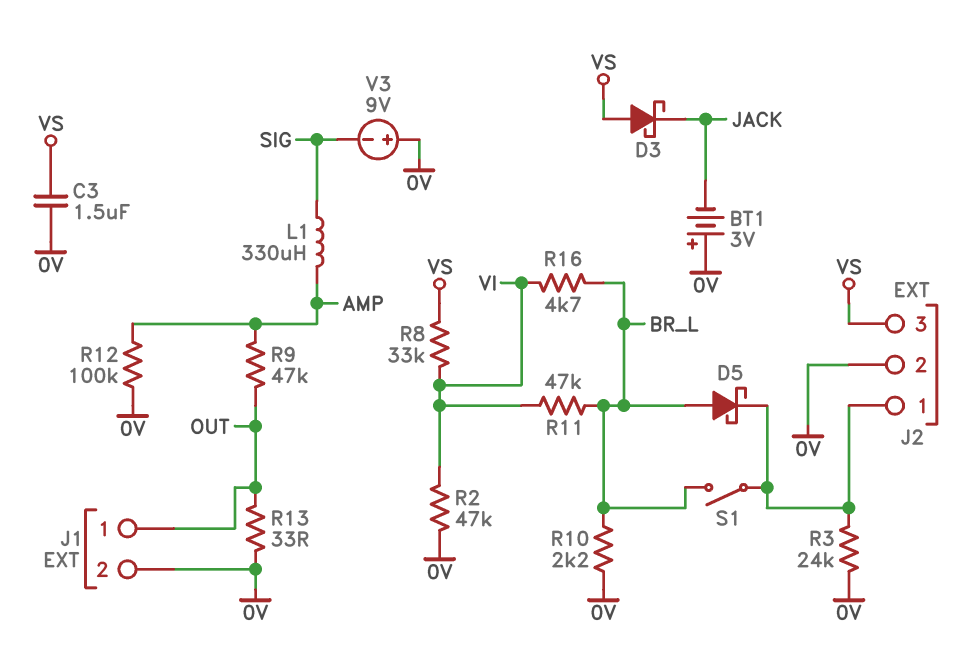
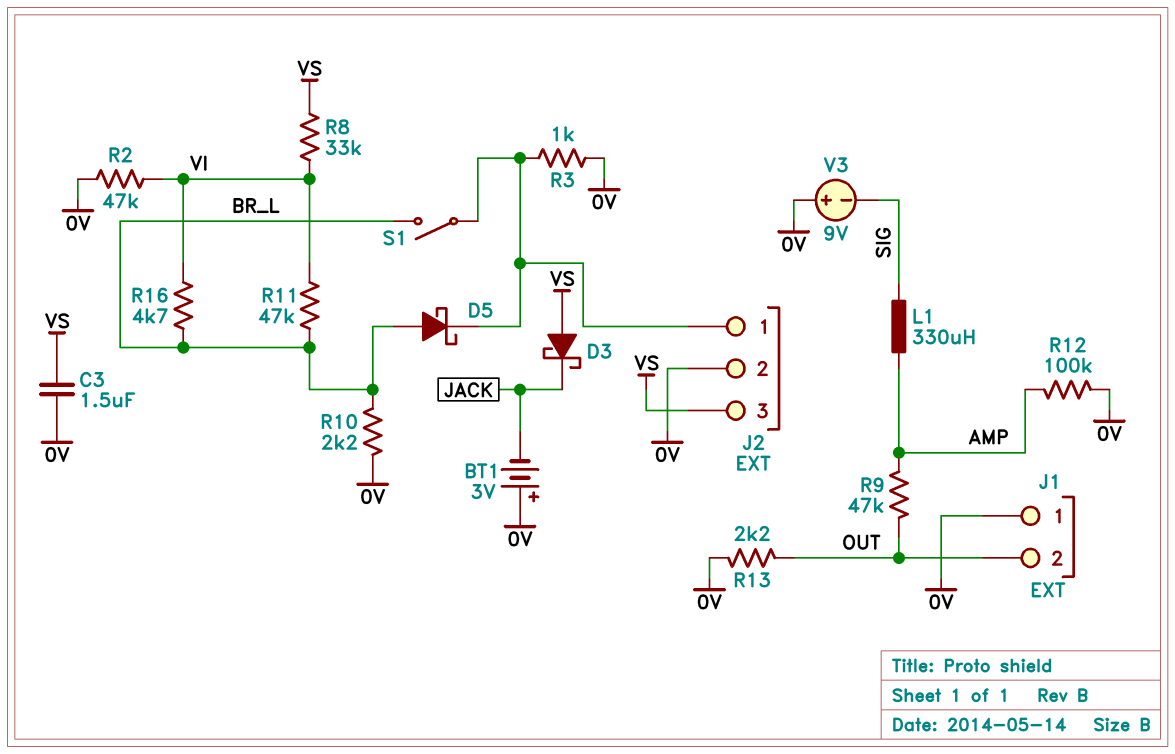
J1 pin 1: OUT -> 0V
J1 pin 2: 0V -> OUT
R3: 24k (0V, J2/1) -> 1k (0V, J2/1)
R13: 33 (0V, OUT) -> 2.2k (0V, OUT)

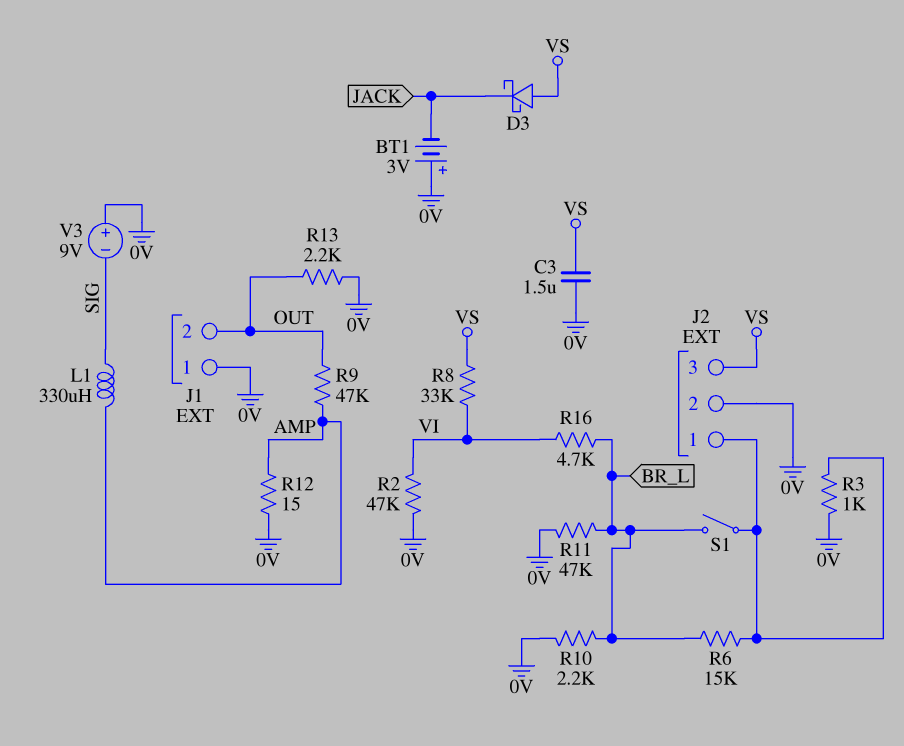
D5: schottky (A BR_L, K J2/1) -> none
R6: none -> 15k (BR_L, J2/1)
R11: 47k (BR_L, VI) -> 47k (0V, BR_L)
R12: 100k (0V, AMP) -> 15 (0V, AMP)

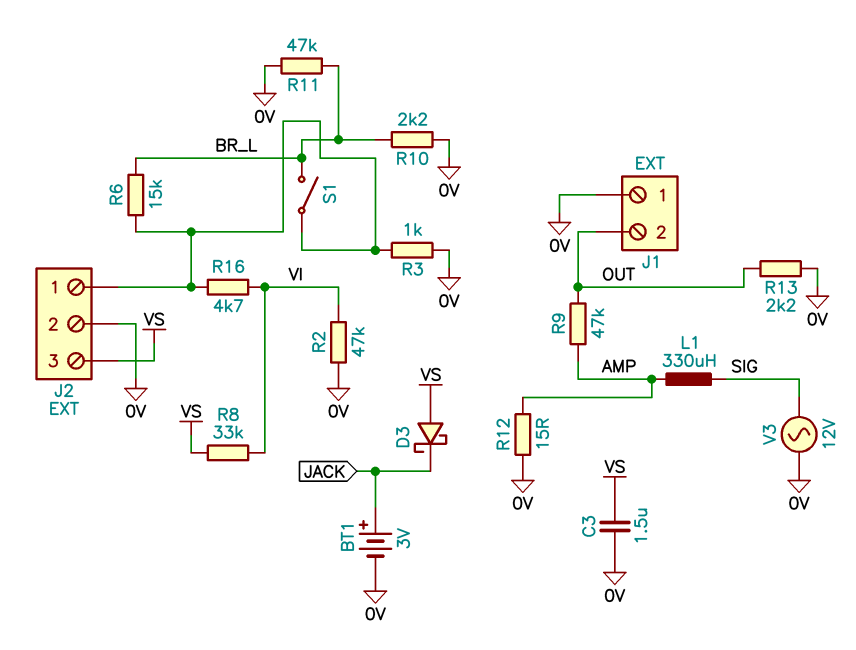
BT1: 3V (plus 0V, minus JACK) -> 3V (plus JACK, minus 0V)
R16: 4.7k (BR_L, VI) -> 4.7k (J2/1, VI)
V3: 9V (plus 0V, minus SIG) -> AC 12V (0V, SIG)

